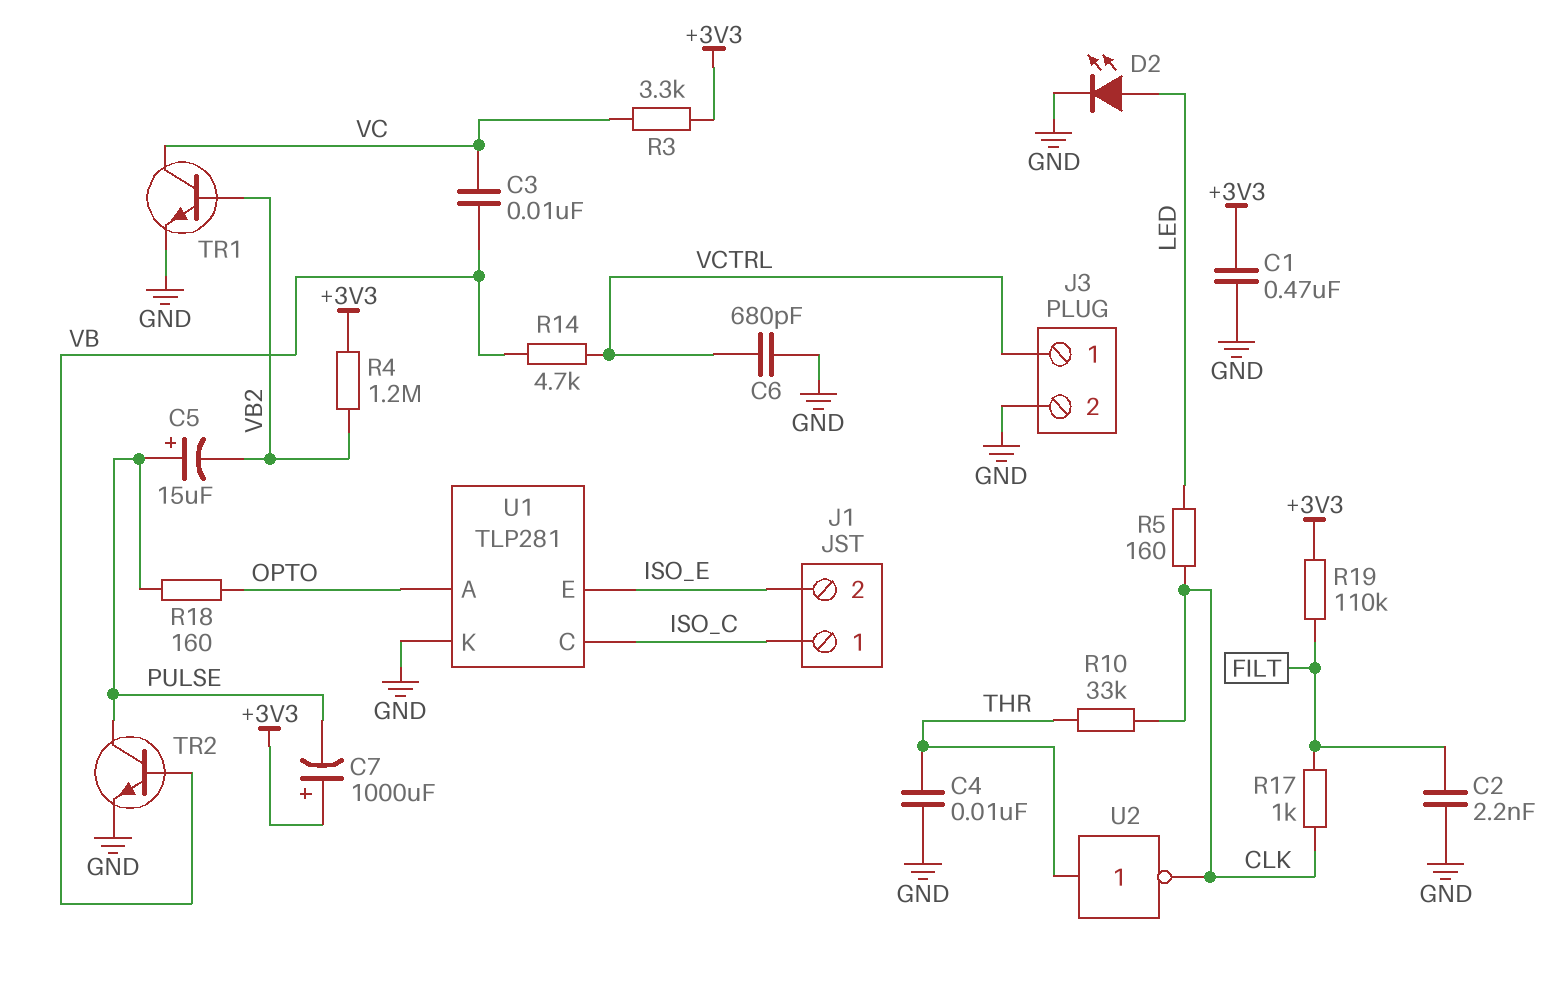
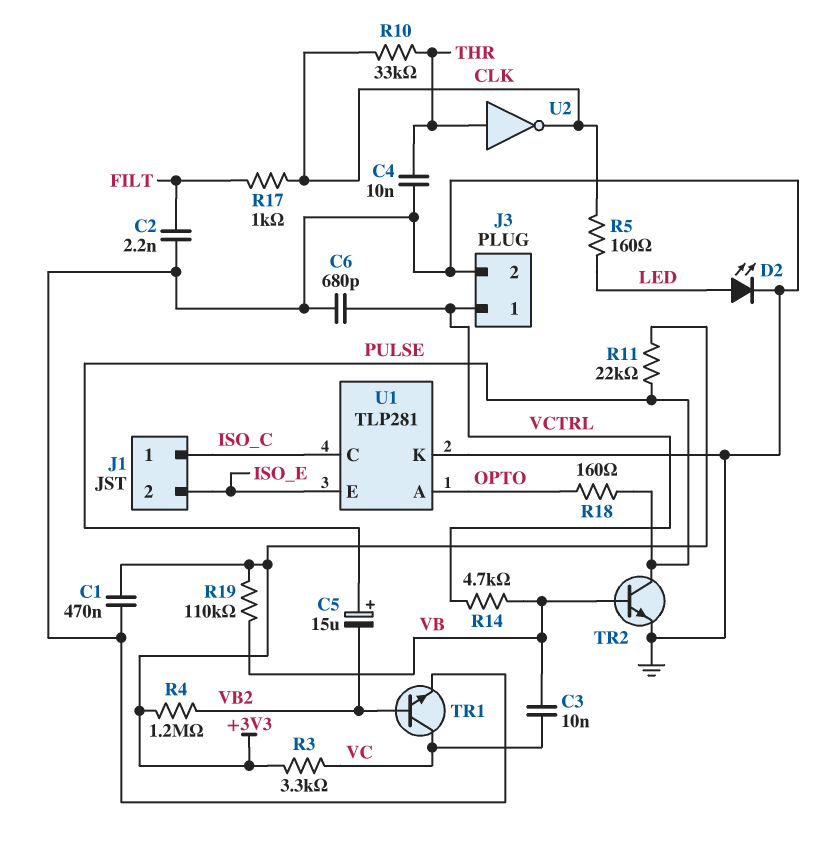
C7: 1000uF (plus +3V3, minus PULSE) -> none
R11: none -> 22k (+3V3, PULSE)
R19: 110k (+3V3, FILT) -> 110k (+3V3, VB)

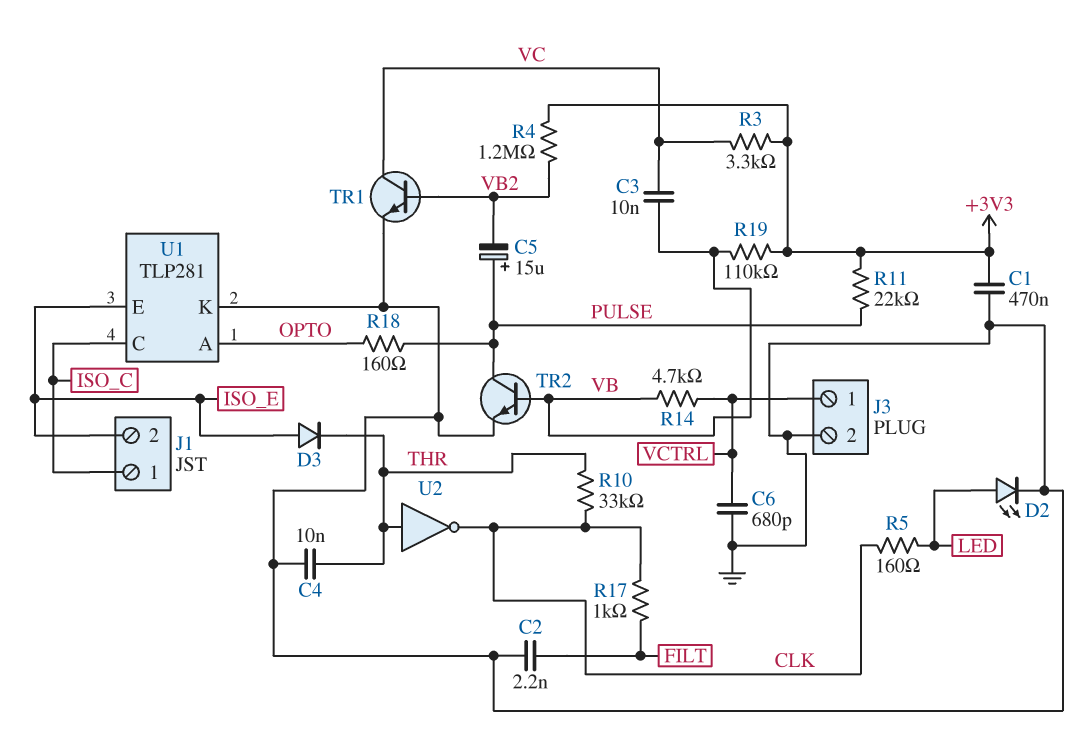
D3: none -> diode (A ISO_E, K THR)

